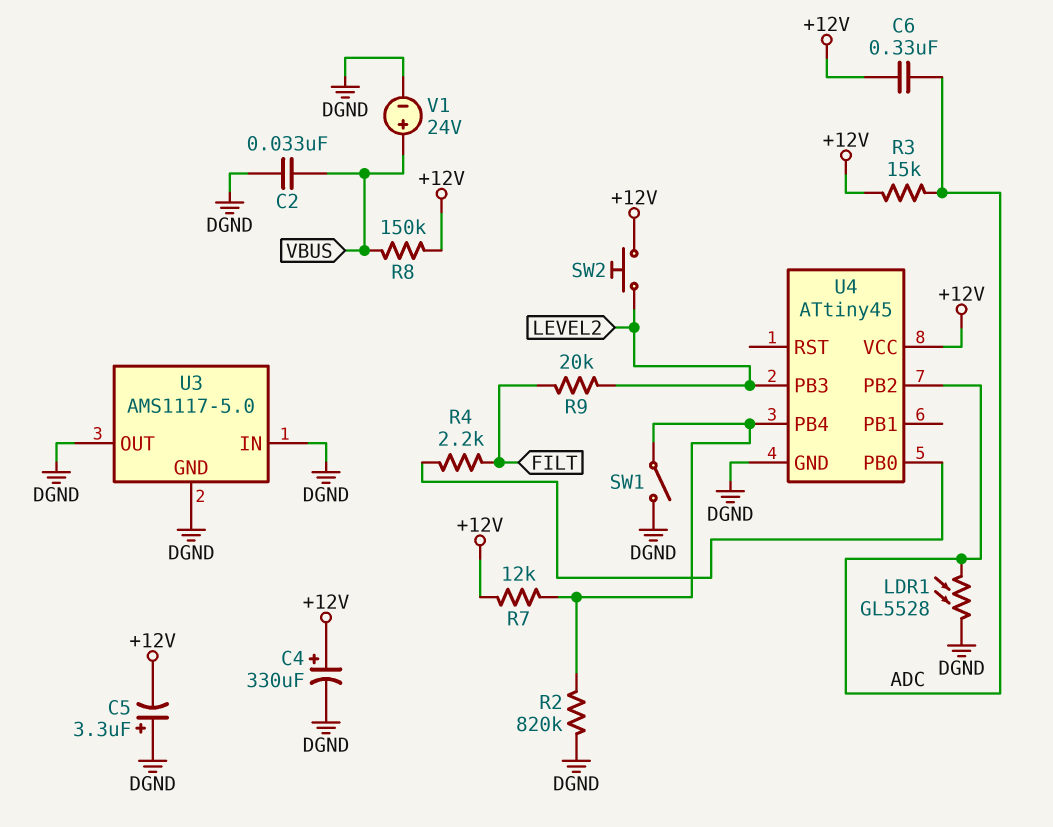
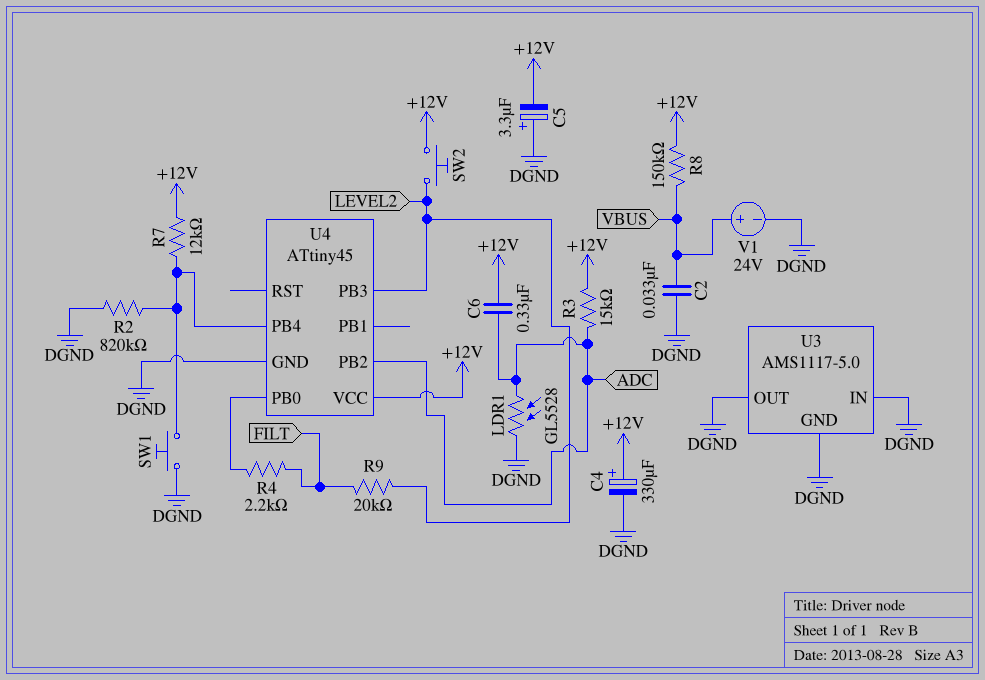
SW1: switch (DGND, U4/PB4) -> button (DGND, U4/PB4)

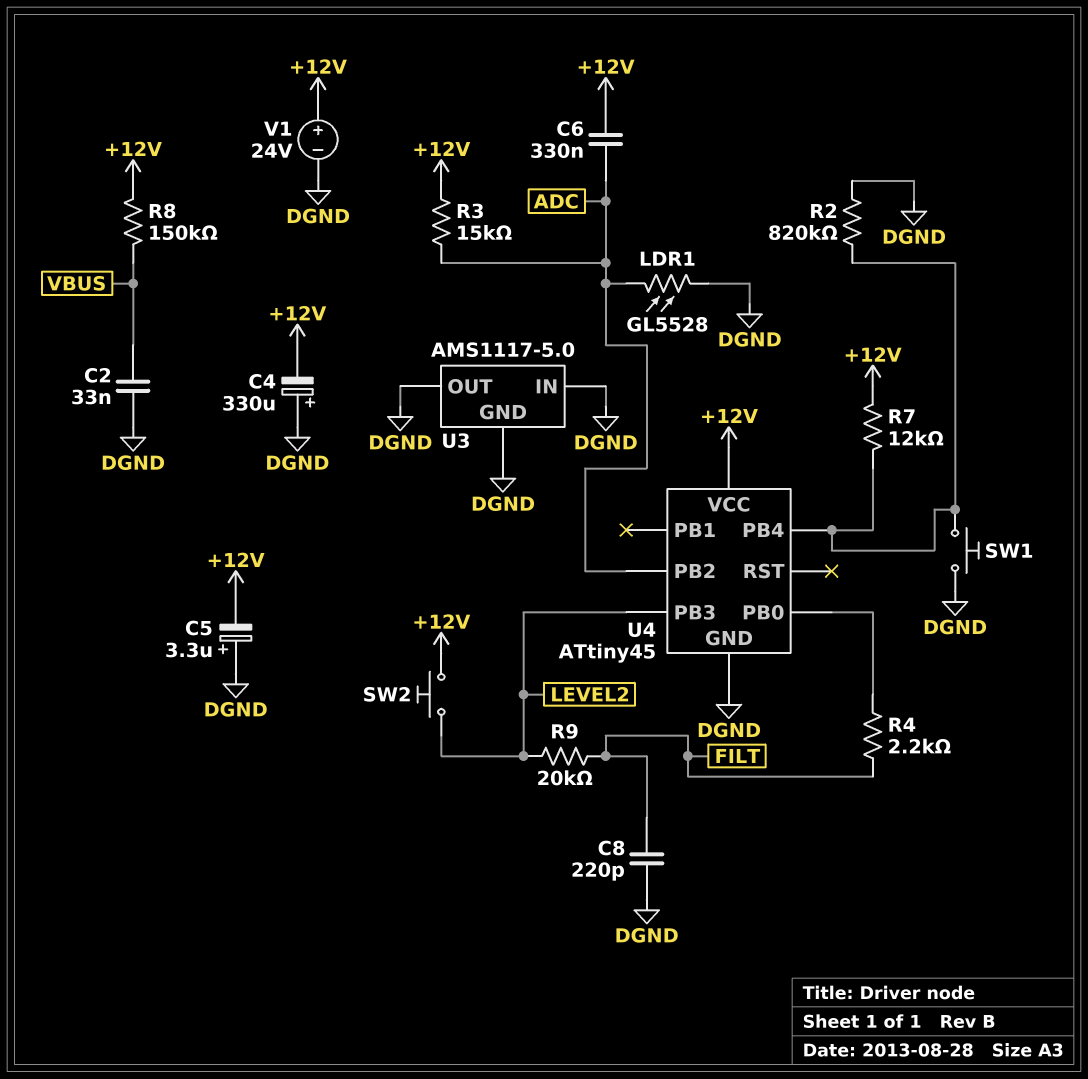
C4: 330uF (plus +12V, minus DGND) -> 330uF (plus DGND, minus +12V)
C8: none -> 220pF (DGND, FILT)
V1: 24V (plus VBUS, minus DGND) -> 24V (plus +12V, minus DGND)

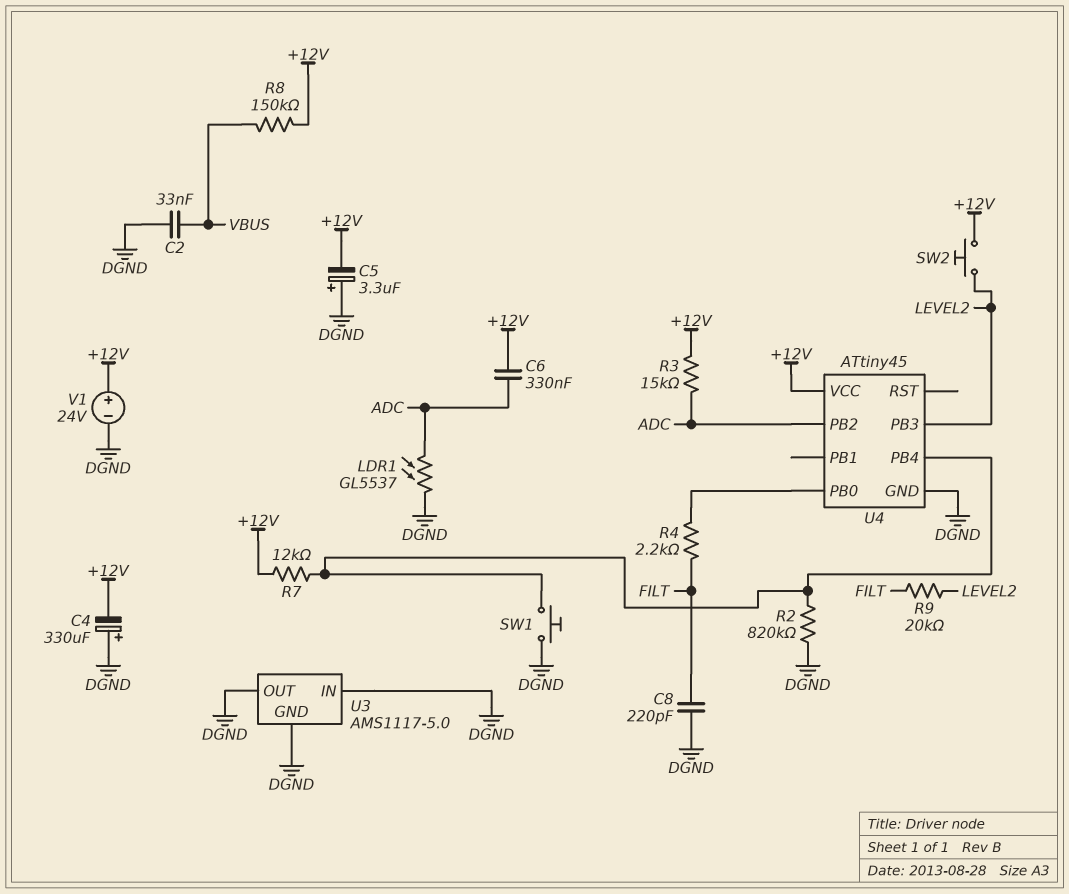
LDR1: GL5528 (ADC, DGND) -> GL5537 (ADC, DGND)

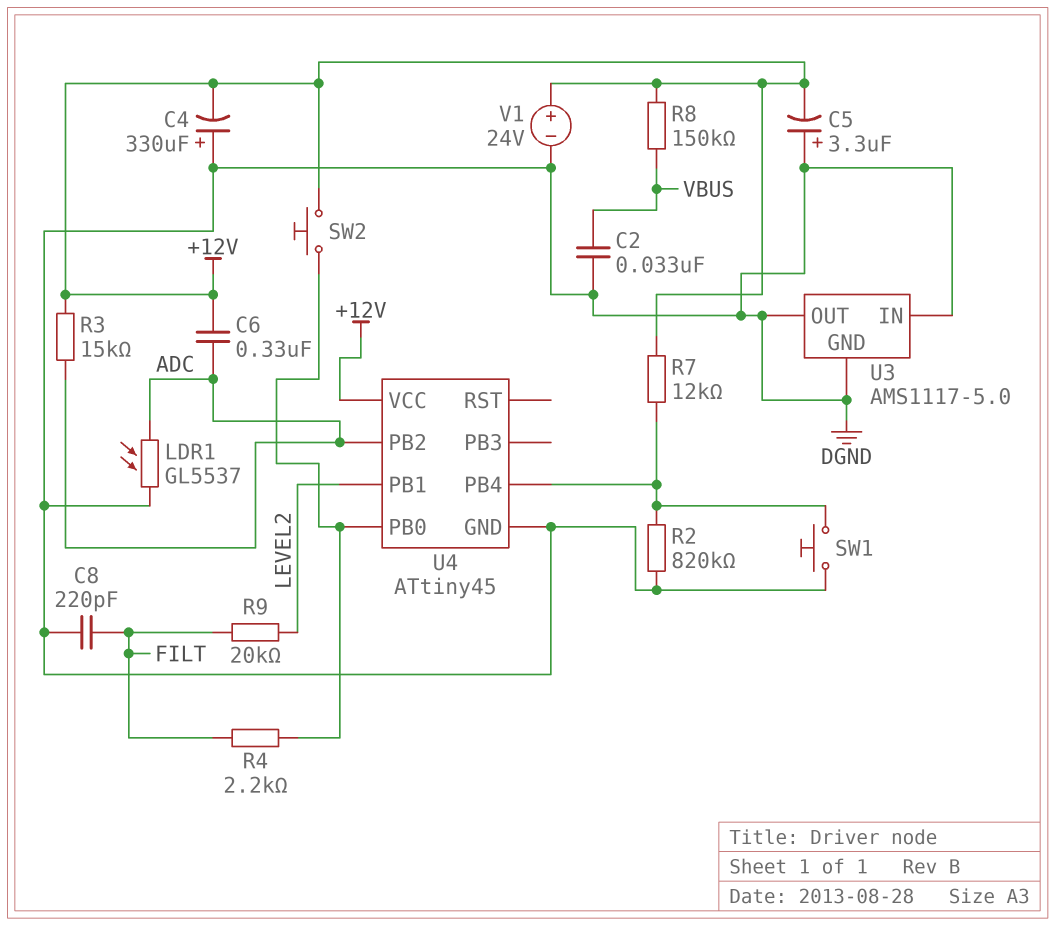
SW2: button (+12V, LEVEL2) -> button (+12V, U4/PB0)
U4 pin PB1: none -> LEVEL2
U4 pin PB3: LEVEL2 -> none

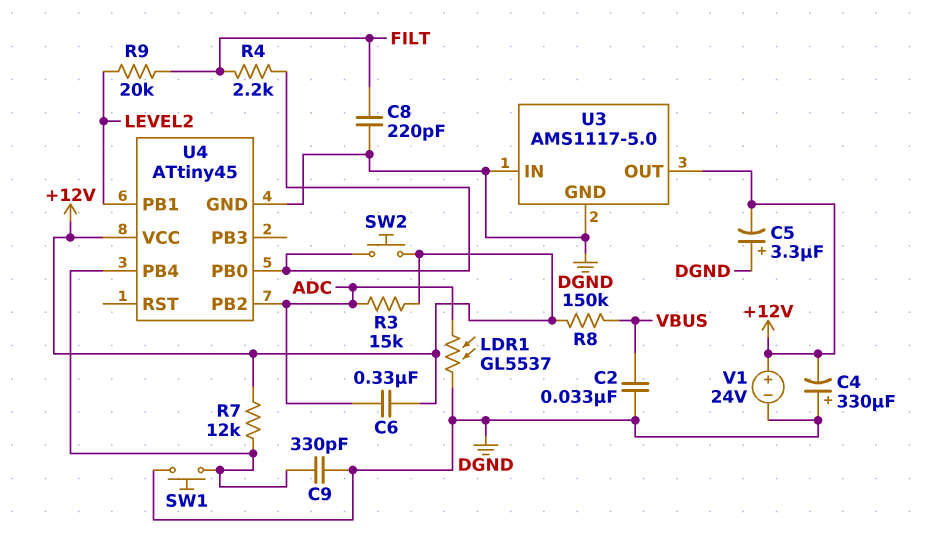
C9: none -> 330pF (DGND, U4/PB4)
R2: 820k (DGND, U4/PB4) -> none
U3 pin OUT: DGND -> +12V

